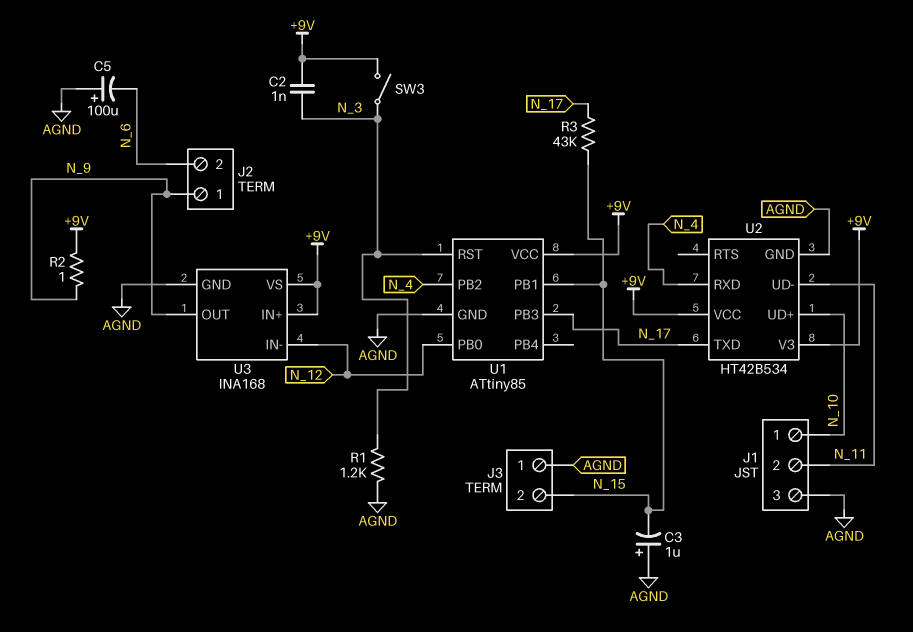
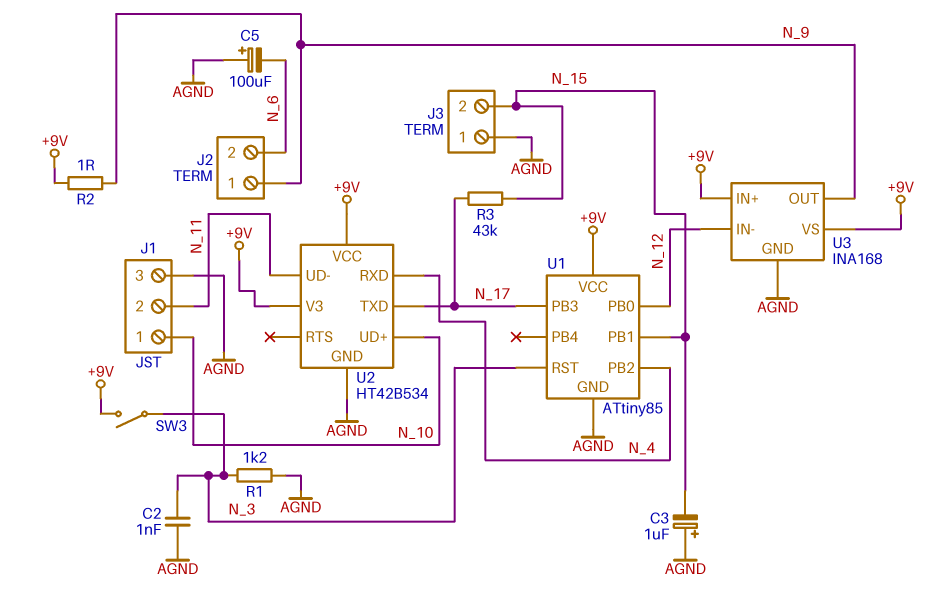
C2: 1nF (+9V, N_3) -> 1nF (AGND, N_3)

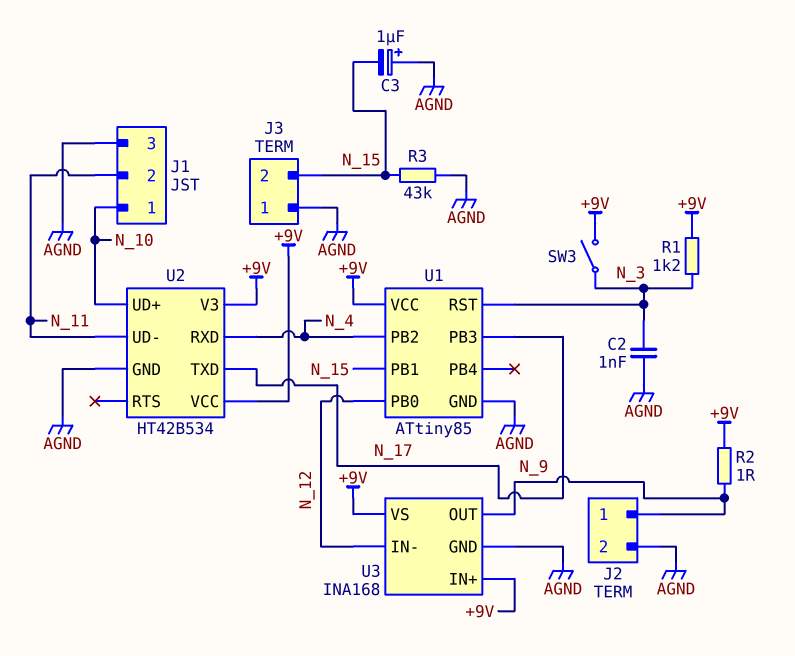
C5: 100uF (plus AGND, minus N_6) -> none
J2 pin 2: N_6 -> AGND
R1: 1.2k (AGND, N_3) -> 1.2k (+9V, N_3)
R3: 43k (N_15, N_17) -> 43k (AGND, N_15)

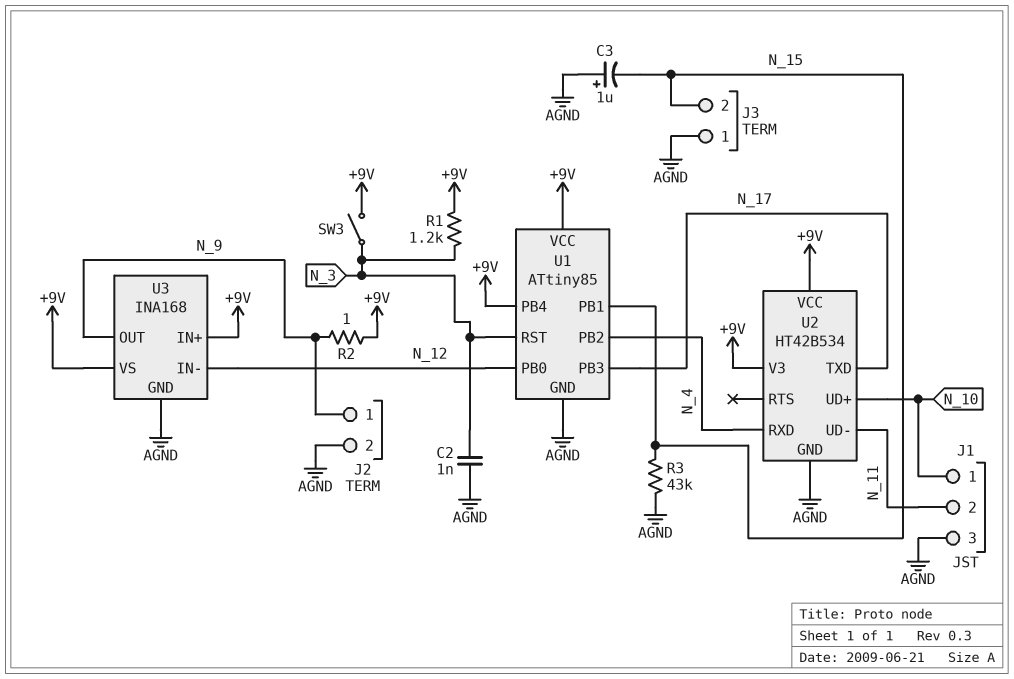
U1 pin PB4: none -> +9V

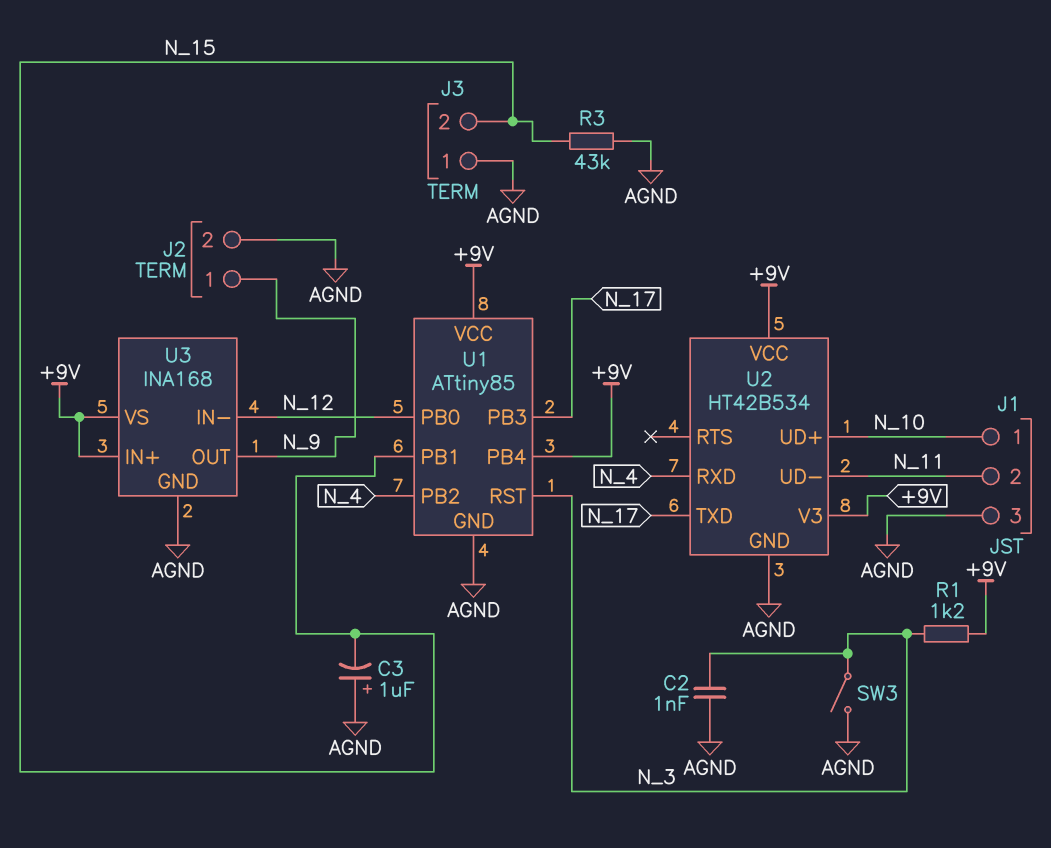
R2: 1 (+9V, N_9) -> none
SW3: switch (+9V, N_3) -> switch (AGND, N_3)

